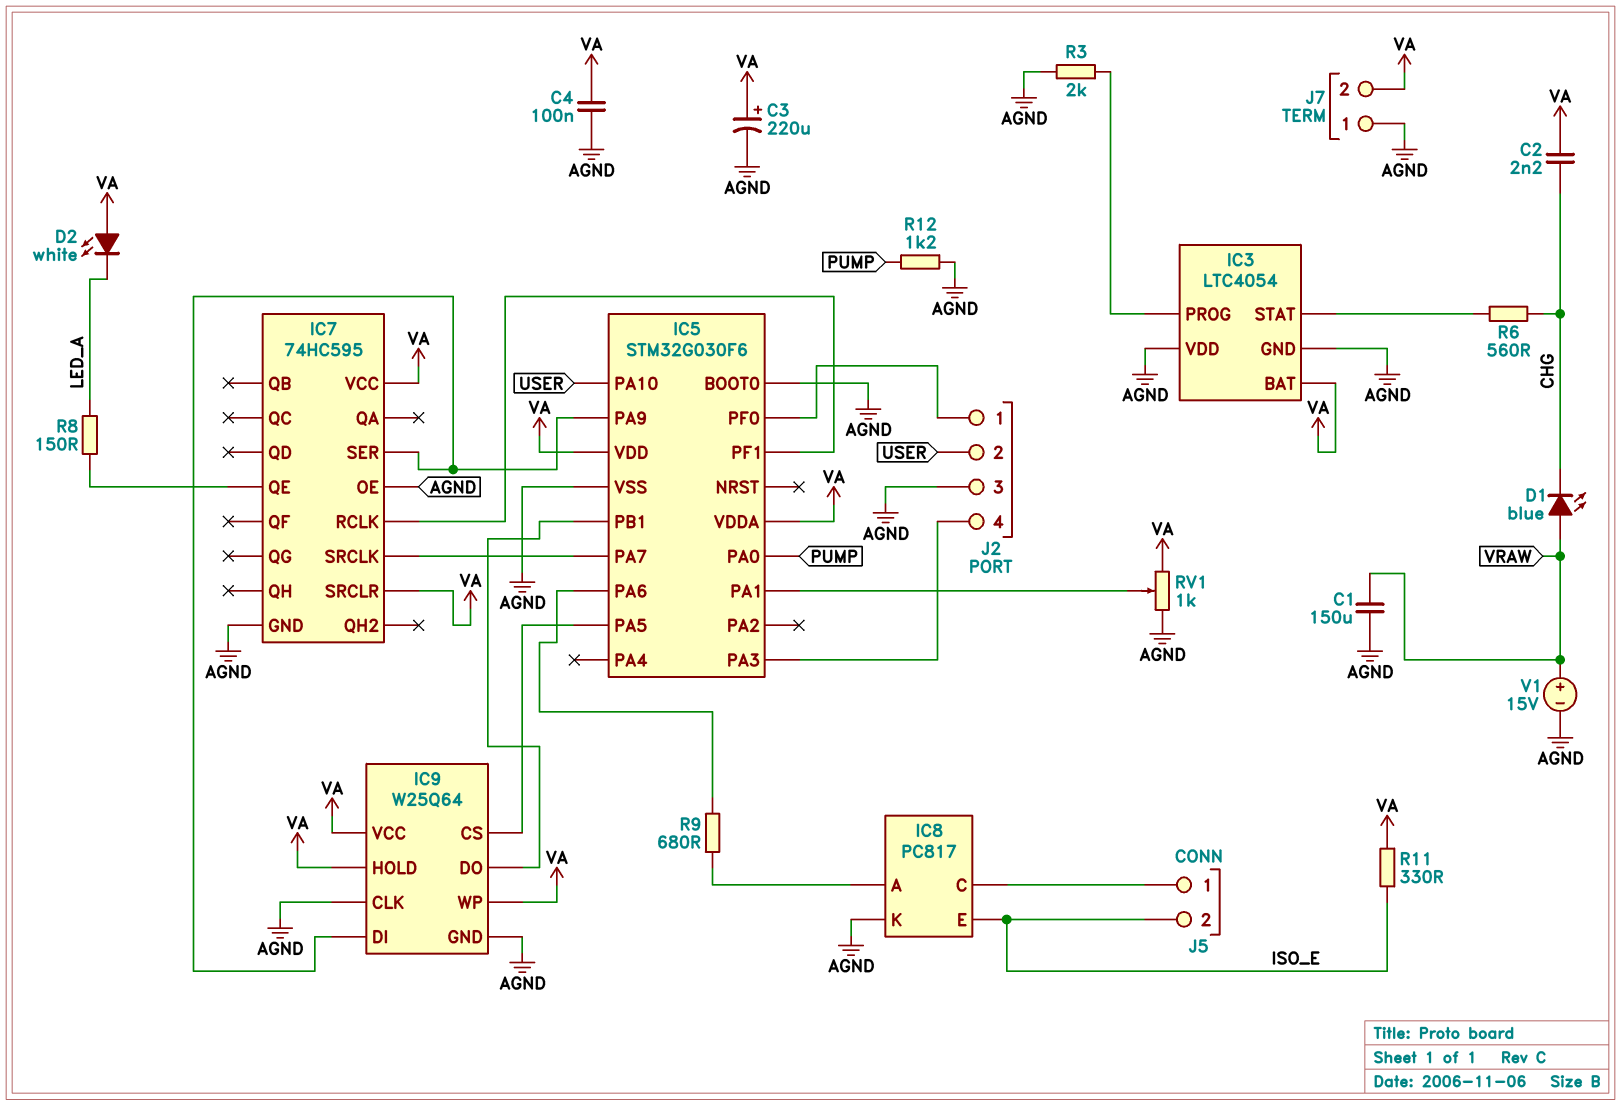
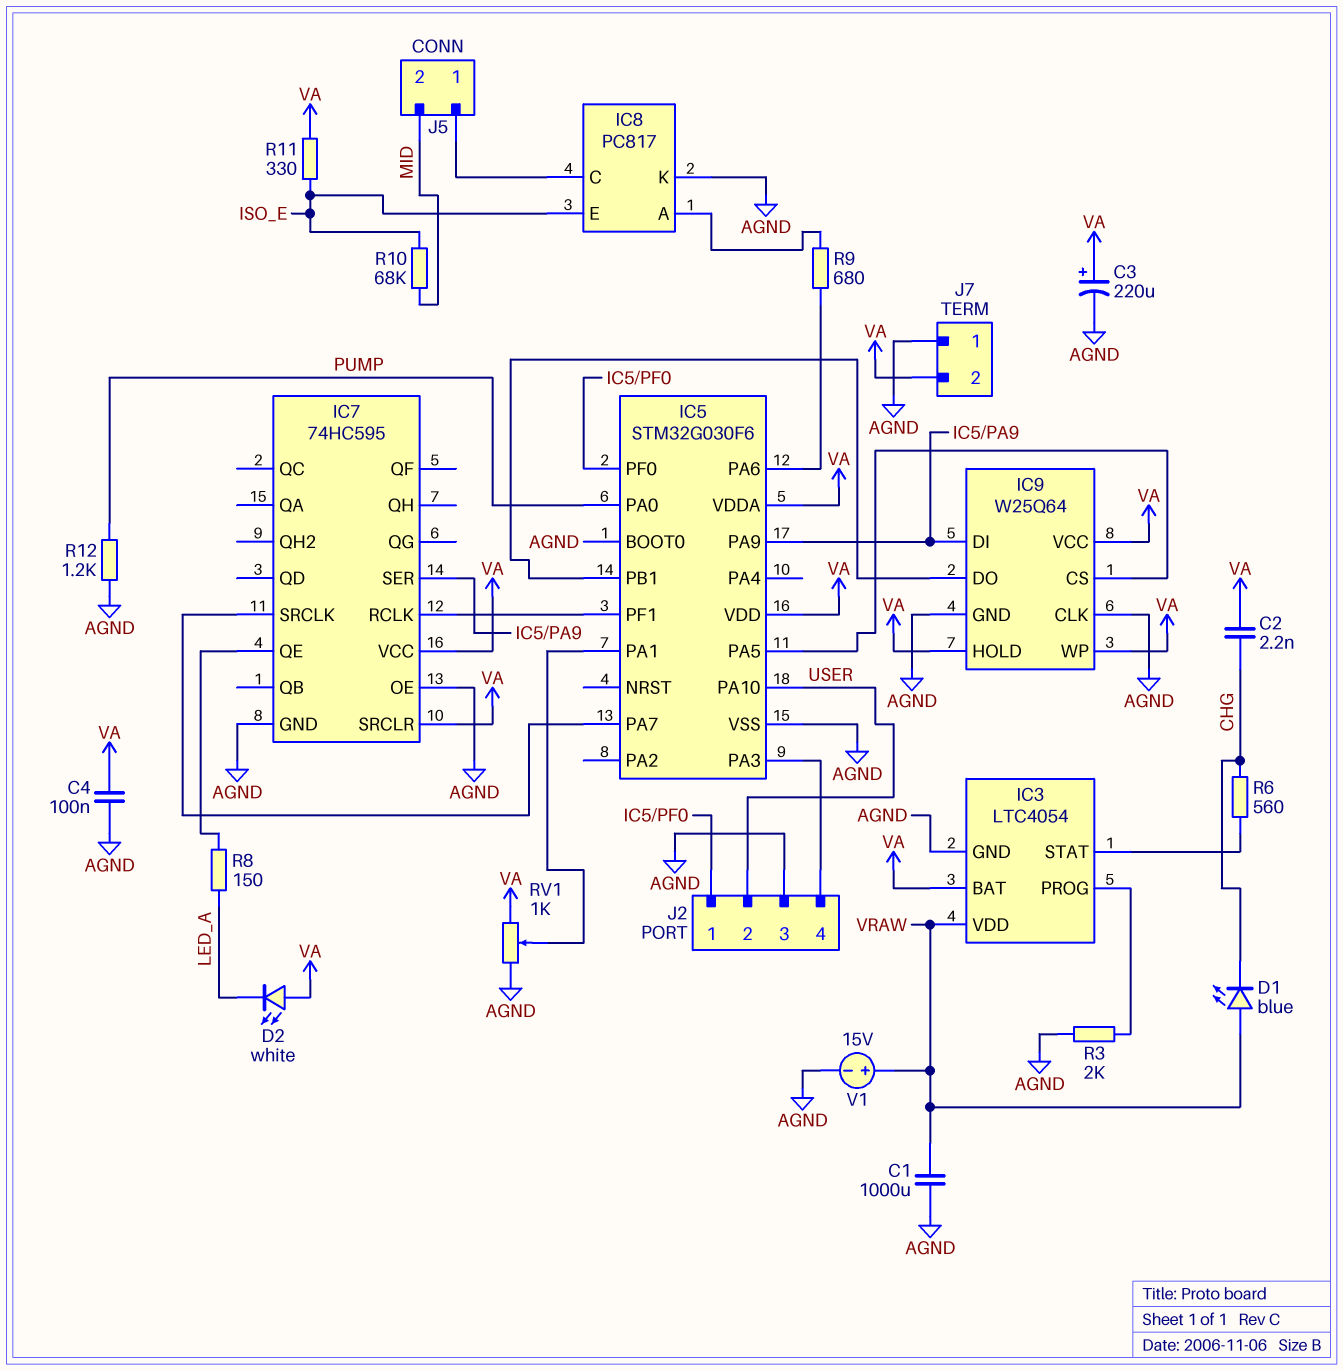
C1: 150uF (AGND, VRAW) -> 1000uF (AGND, VRAW)
IC3 pin VDD: AGND -> VRAW
J5 pin 2: ISO_E -> MID
R10: none -> 68k (ISO_E, MID)

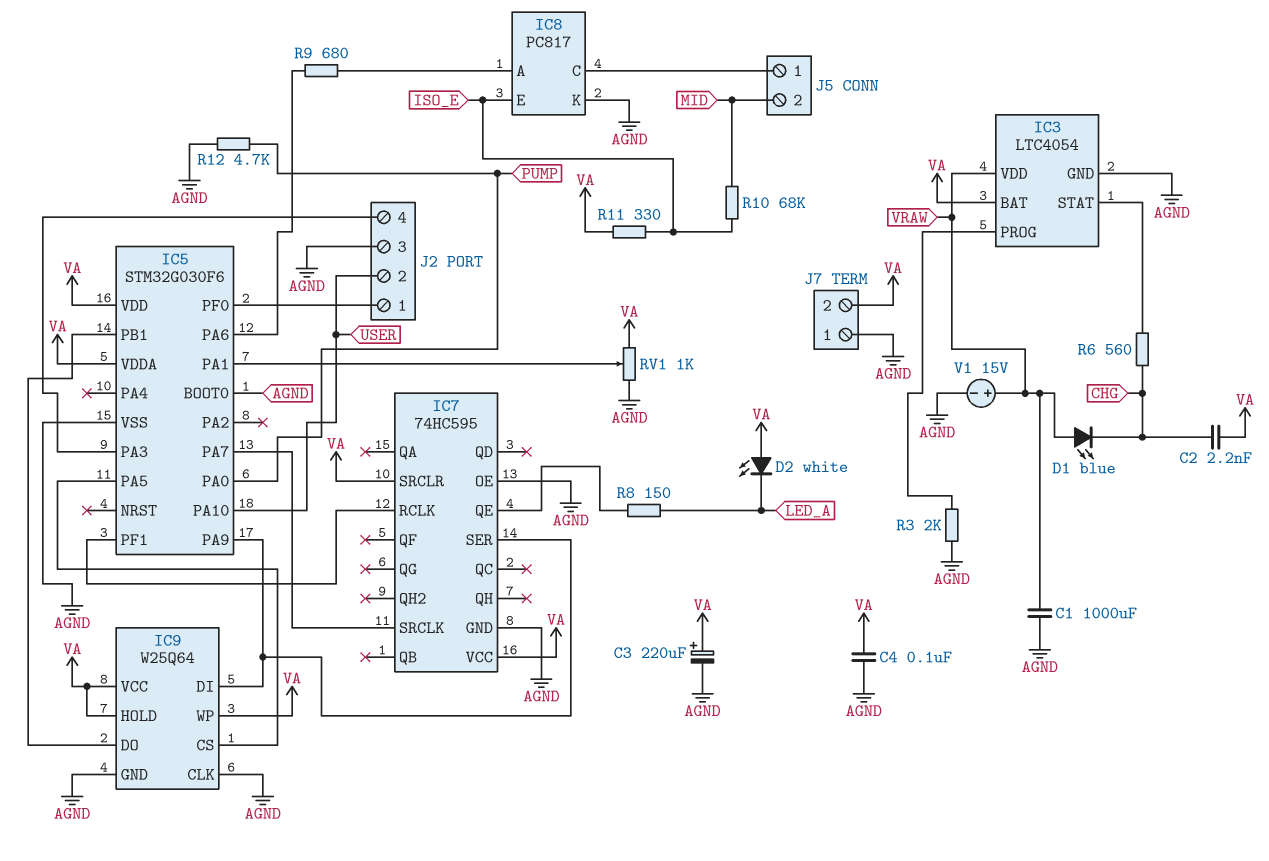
R12: 1.2k (AGND, PUMP) -> 4.7k (AGND, PUMP)

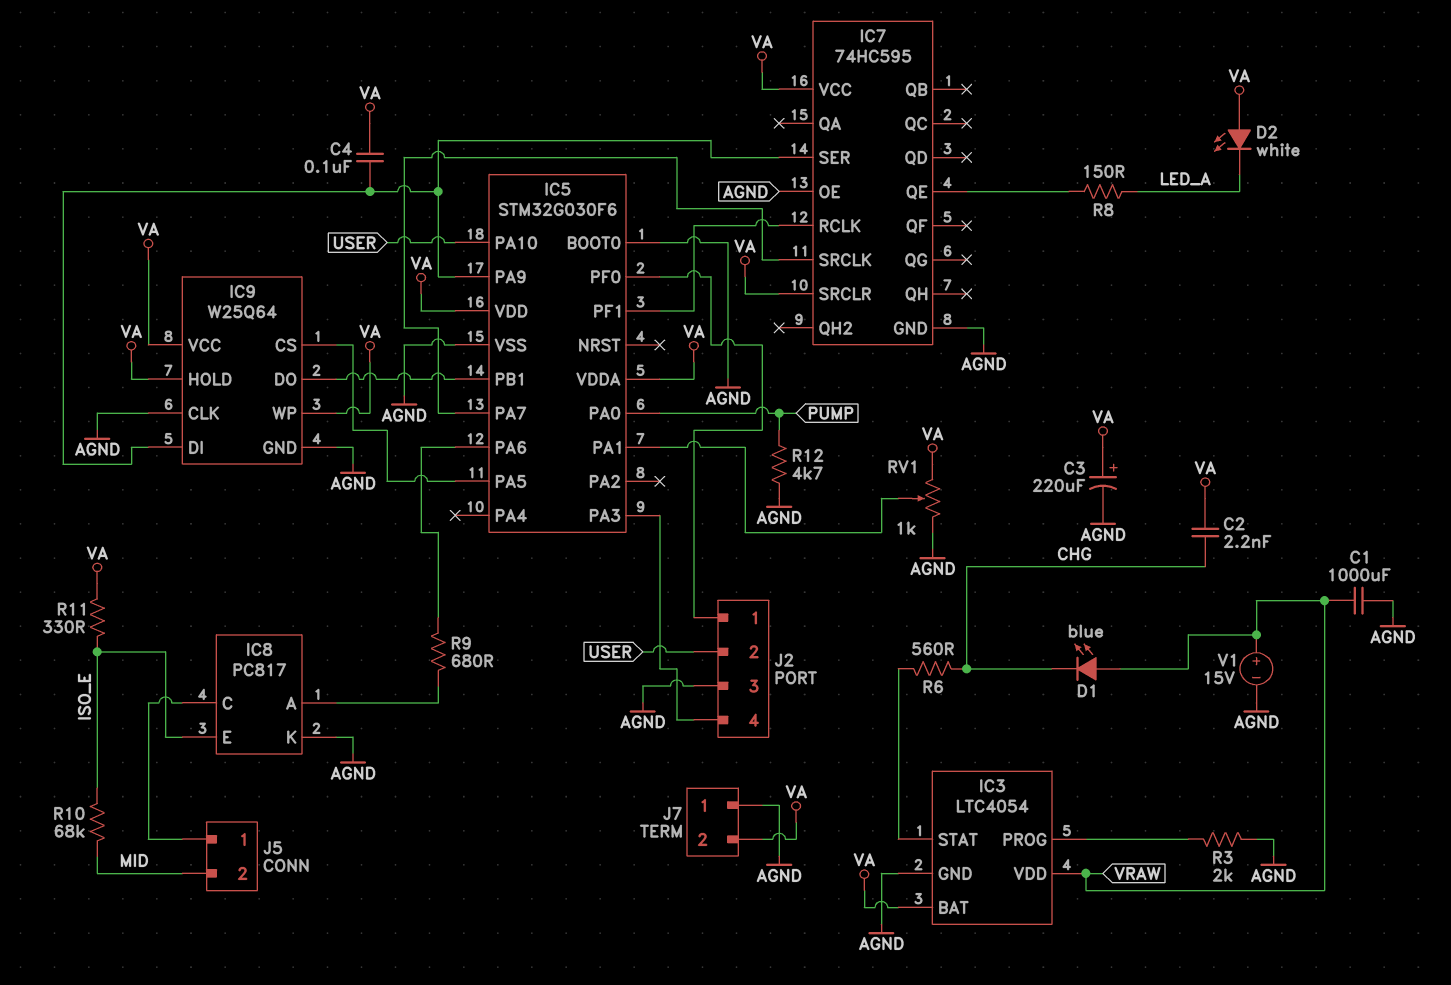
C4: 100nF (AGND, VA) -> 100nF (IC5/PA9, VA)

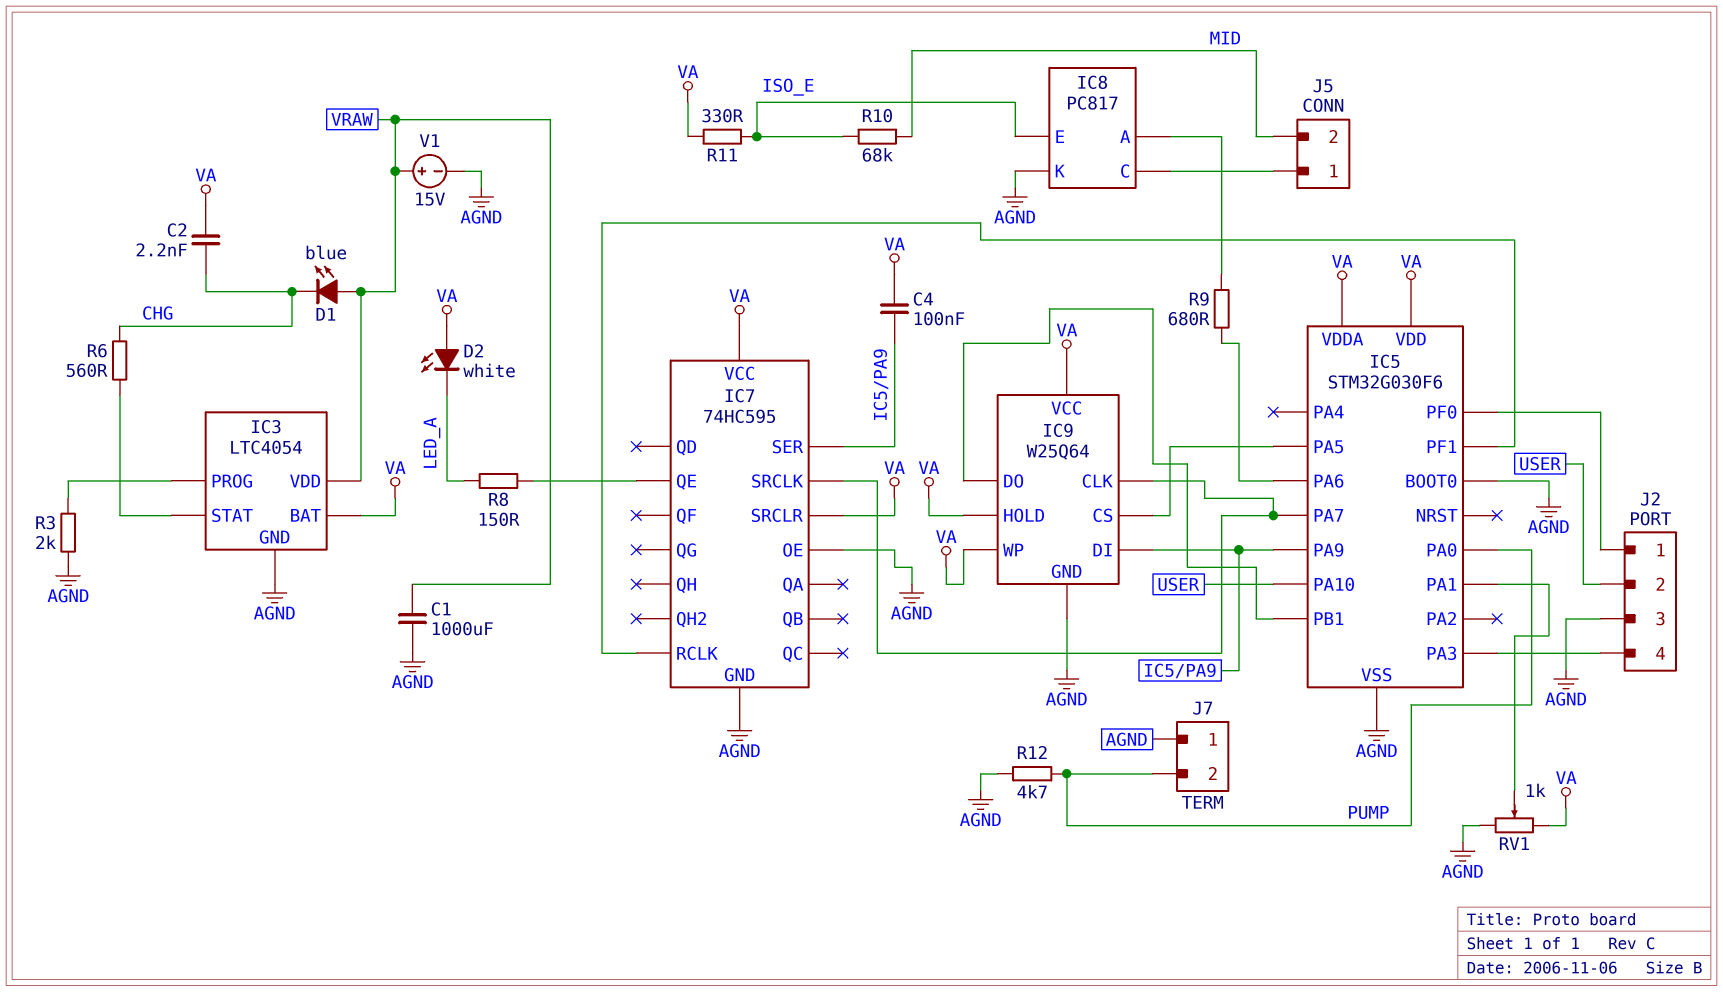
C3: 220uF (plus VA, minus AGND) -> none
IC9 pin CLK: AGND -> IC5/PA7
J7 pin 2: VA -> PUMP

